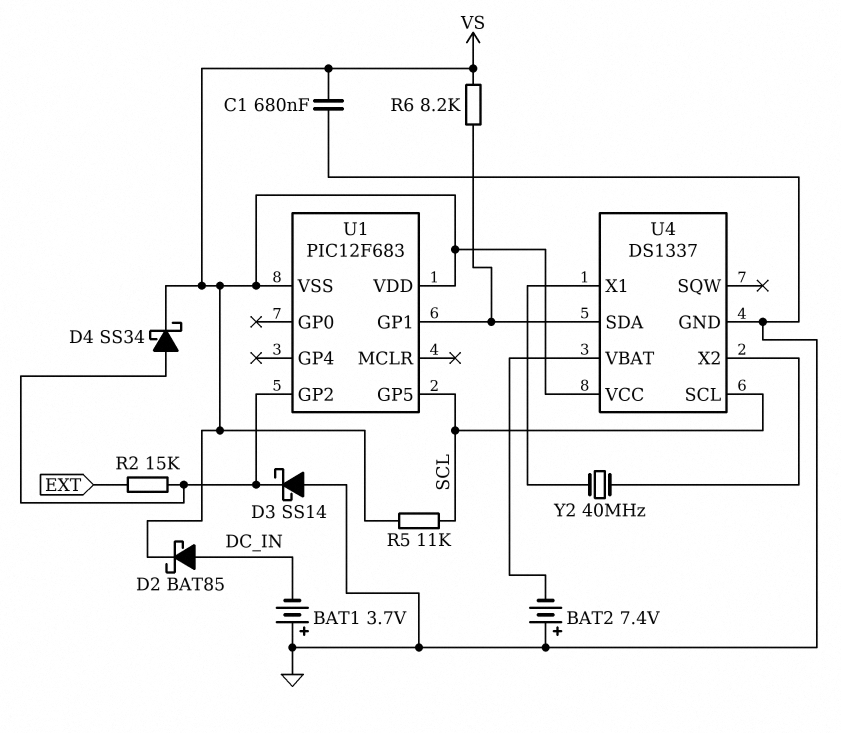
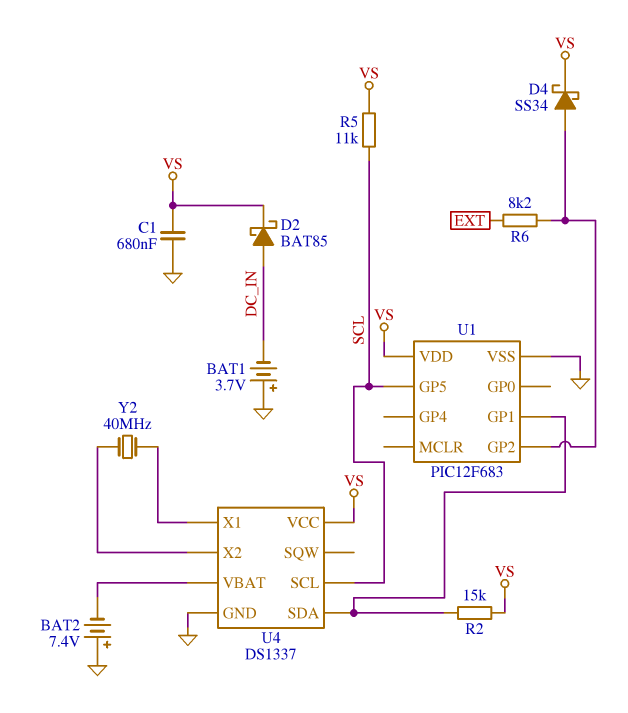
D3: schottky SS14 (A GND, K U1/GP2) -> none
R2: 15k (EXT, U1/GP2) -> 15k (U1/GP1, VS)
R6: 8.2k (U1/GP1, VS) -> 8.2k (EXT, U1/GP2)
U1 pin VSS: VS -> GND

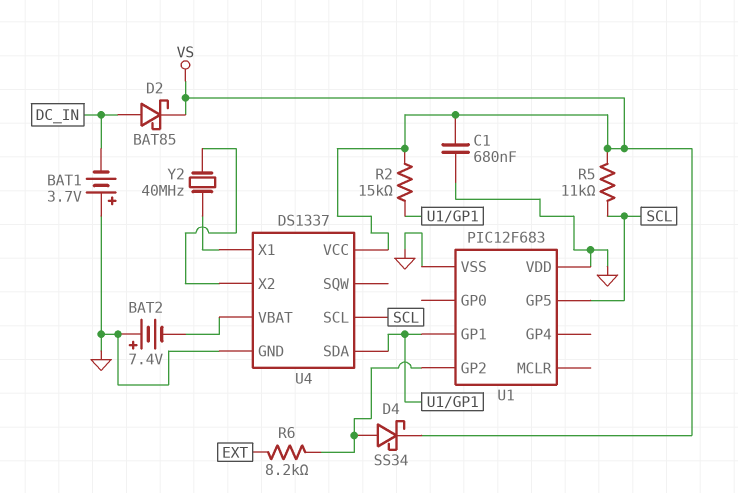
U1 pin VDD: VS -> GND

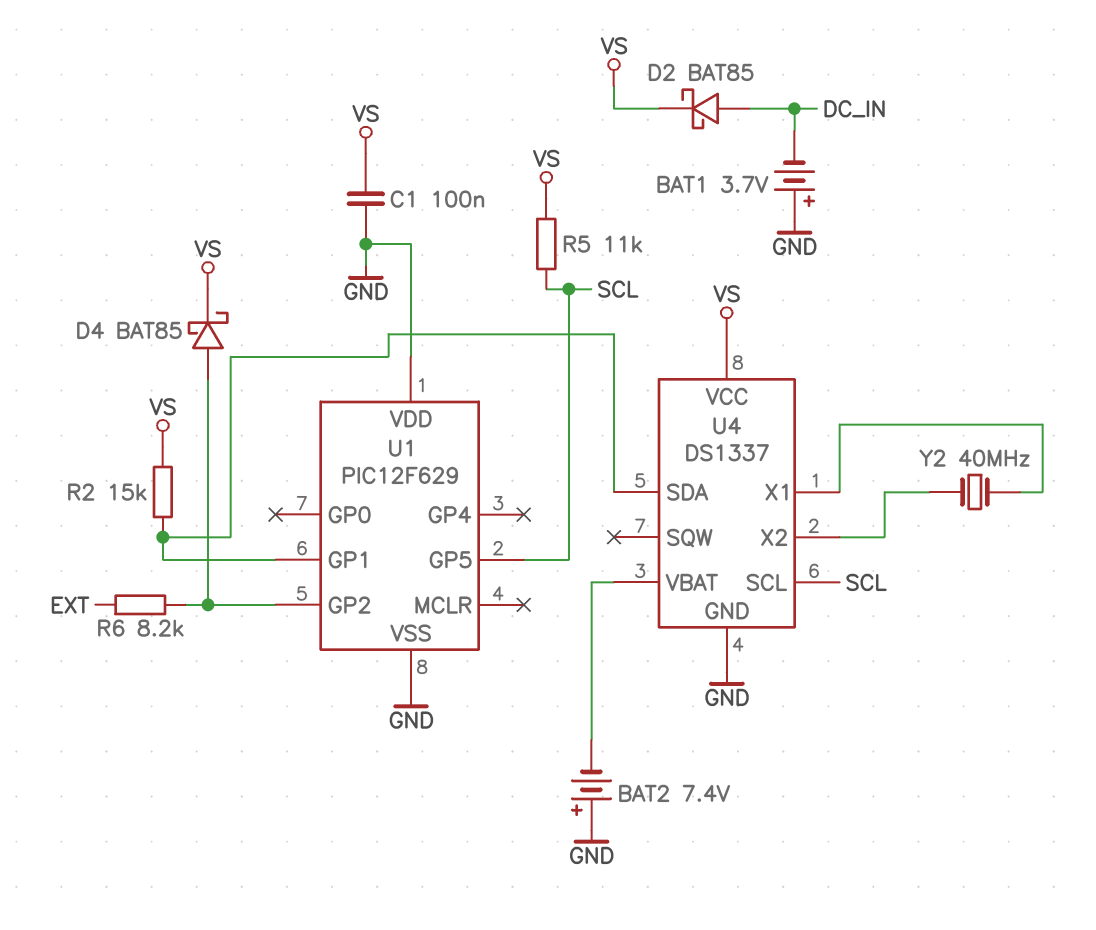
C1: 680nF (GND, VS) -> 100nF (GND, VS)
D4: schottky SS34 (A U1/GP2, K VS) -> schottky BAT85 (A U1/GP2, K VS)
U1: PIC12F683 -> PIC12F629

